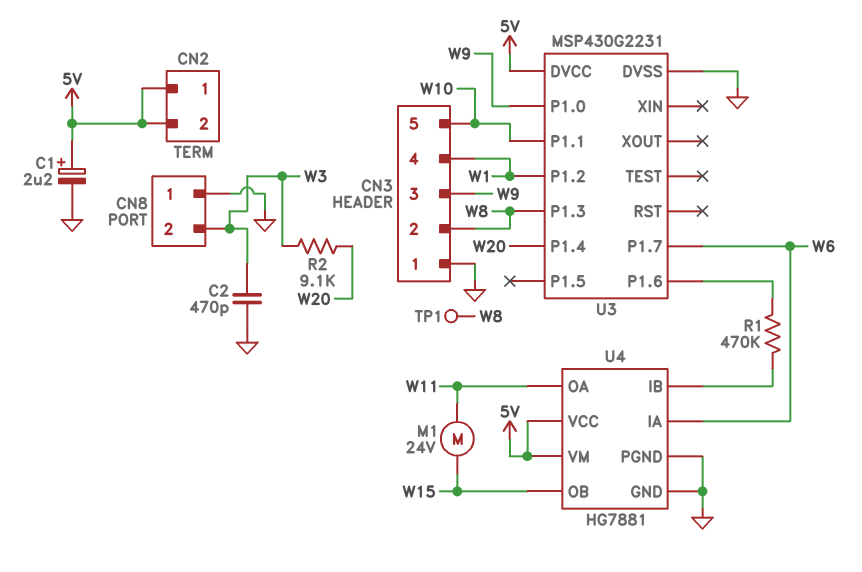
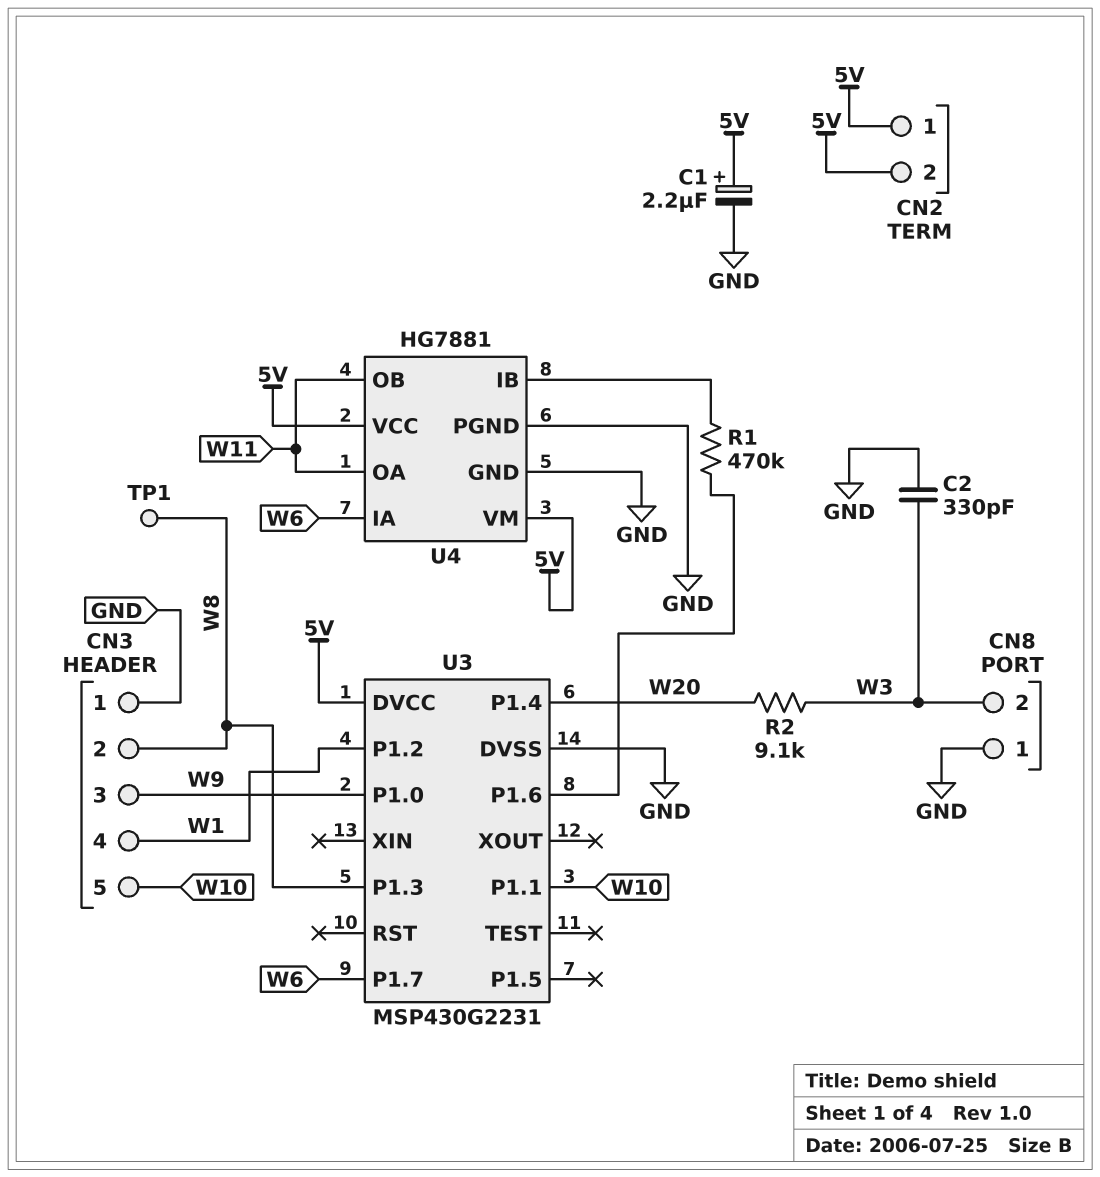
C2: 470pF (GND, W3) -> 330pF (GND, W3)
M1: motor 24V (W11, W15) -> none
U4 pin OB: W15 -> W11

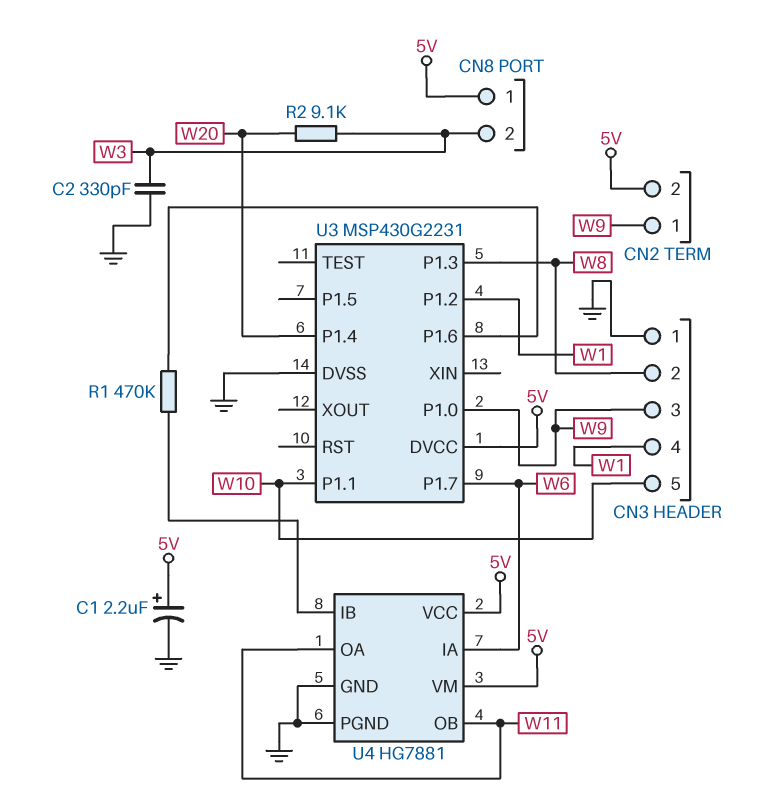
CN2 pin 1: 5V -> W9
CN8 pin 1: GND -> 5V
TP1: test point (W8) -> none

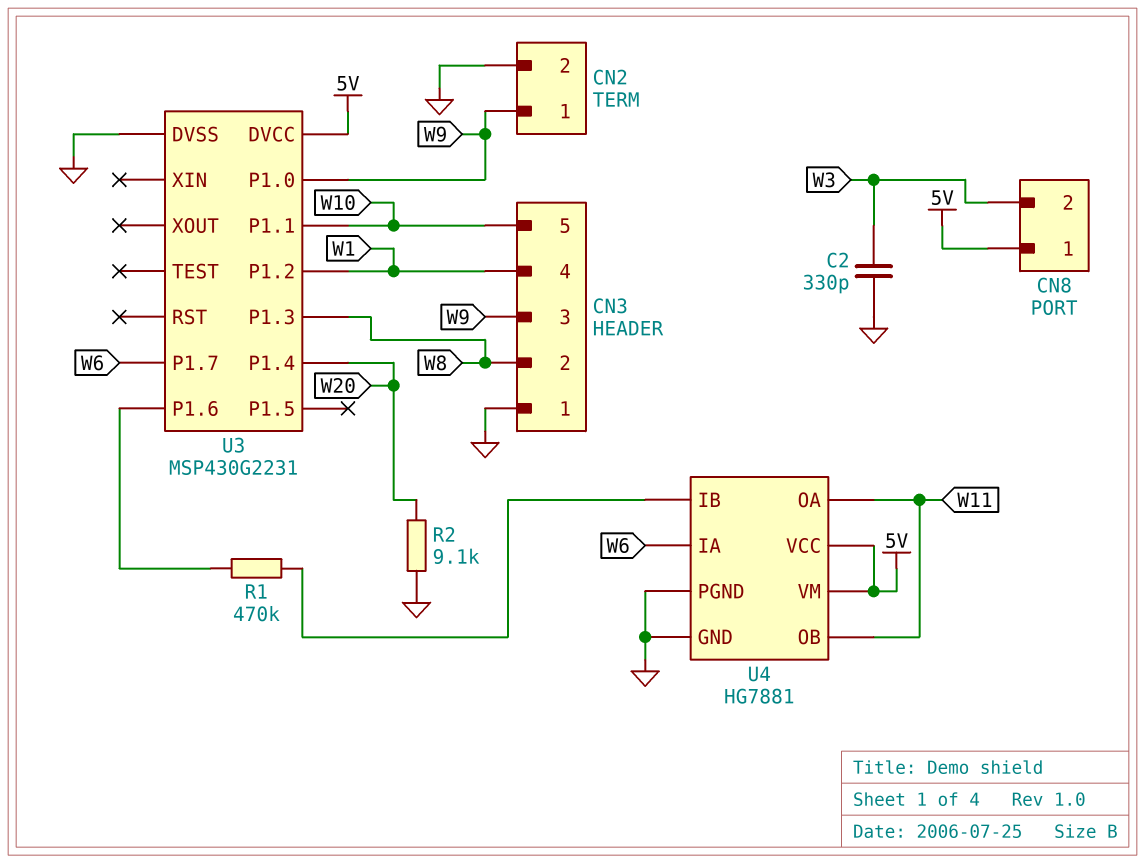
C1: 2.2uF (plus 5V, minus GND) -> none
CN2 pin 2: 5V -> GND
R2: 9.1k (W3, W20) -> 9.1k (GND, W20)

